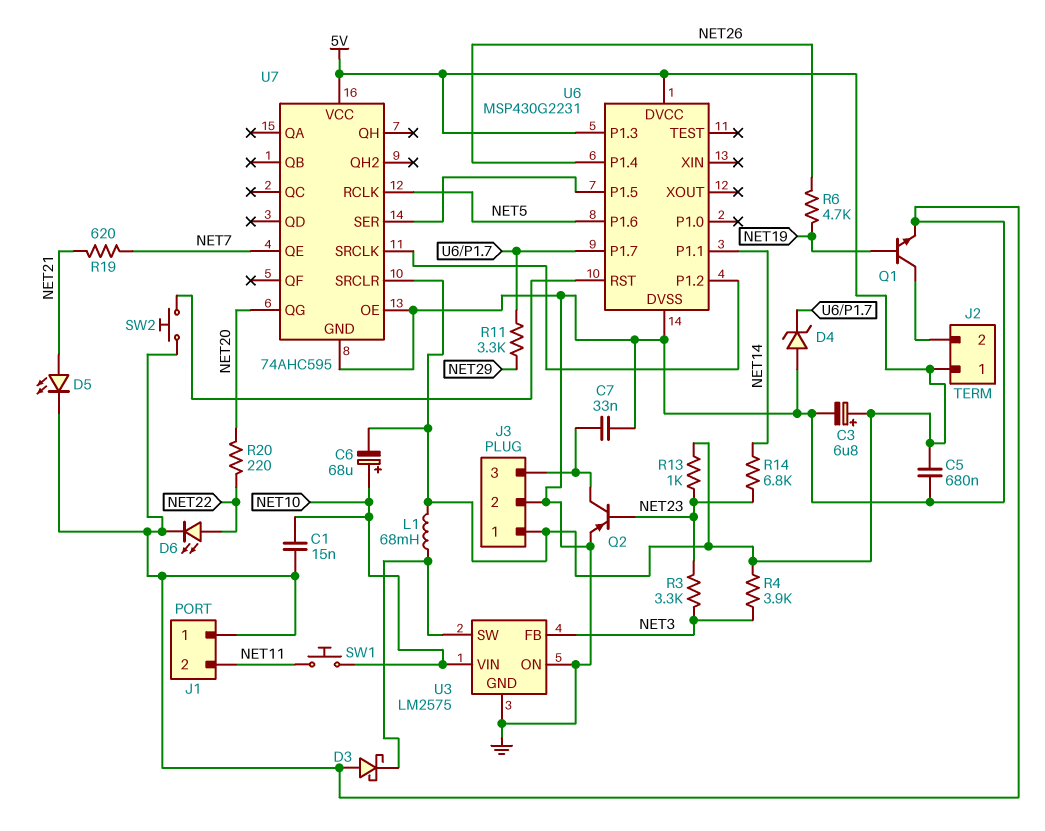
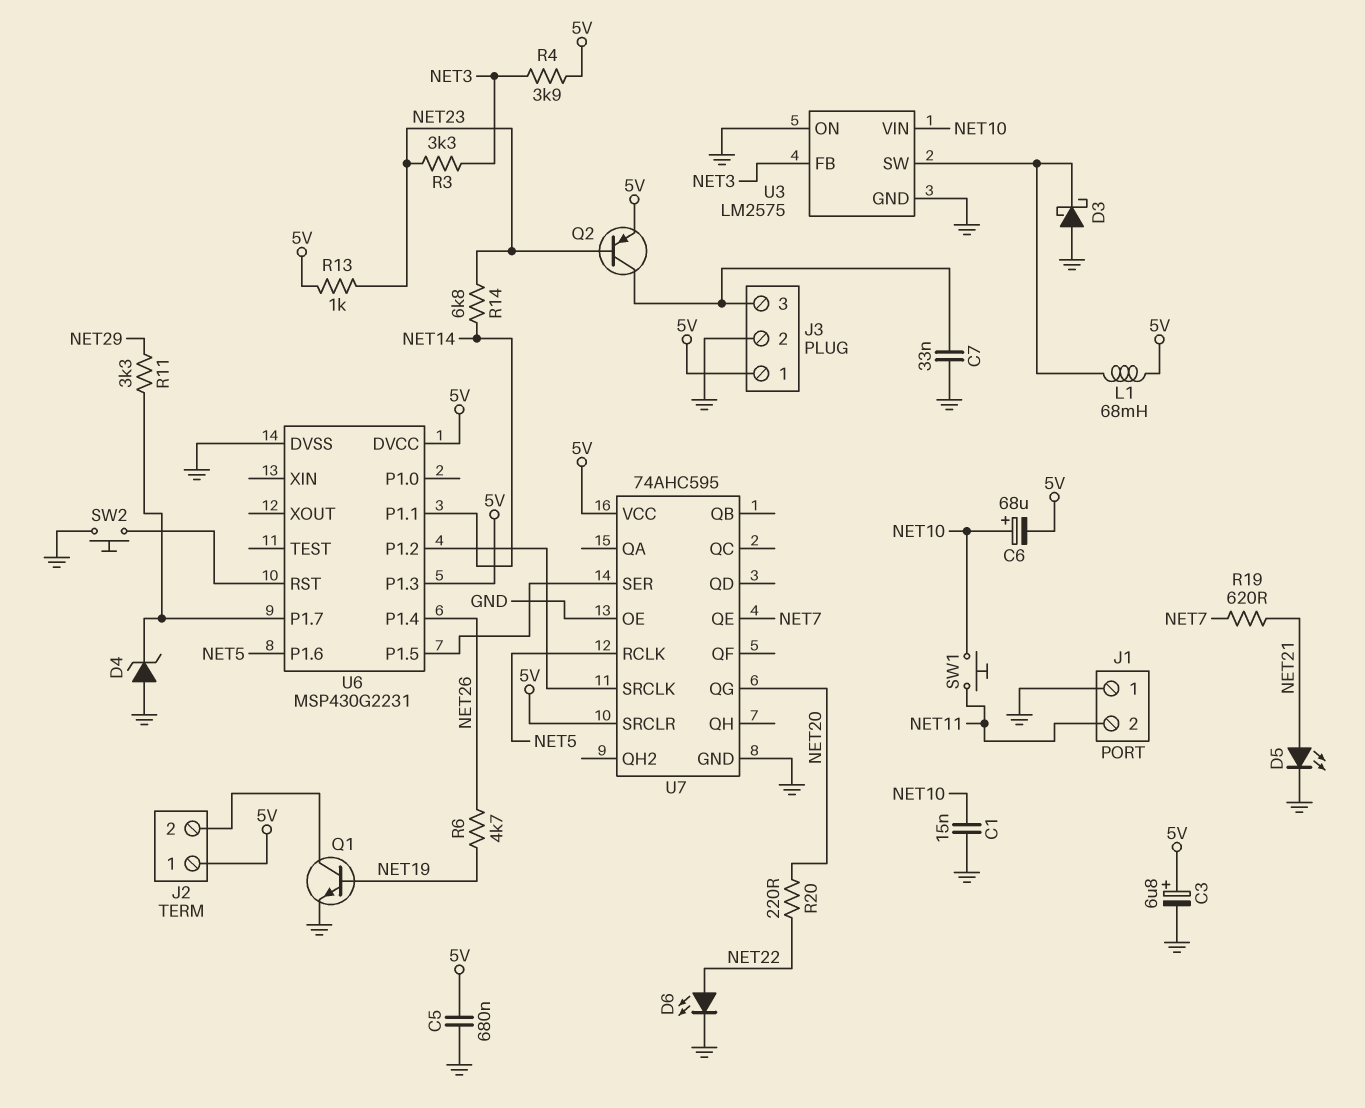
Q2: PNP (B NET23, C J3/3, E GND) -> PNP (B NET23, C J3/3, E 5V)

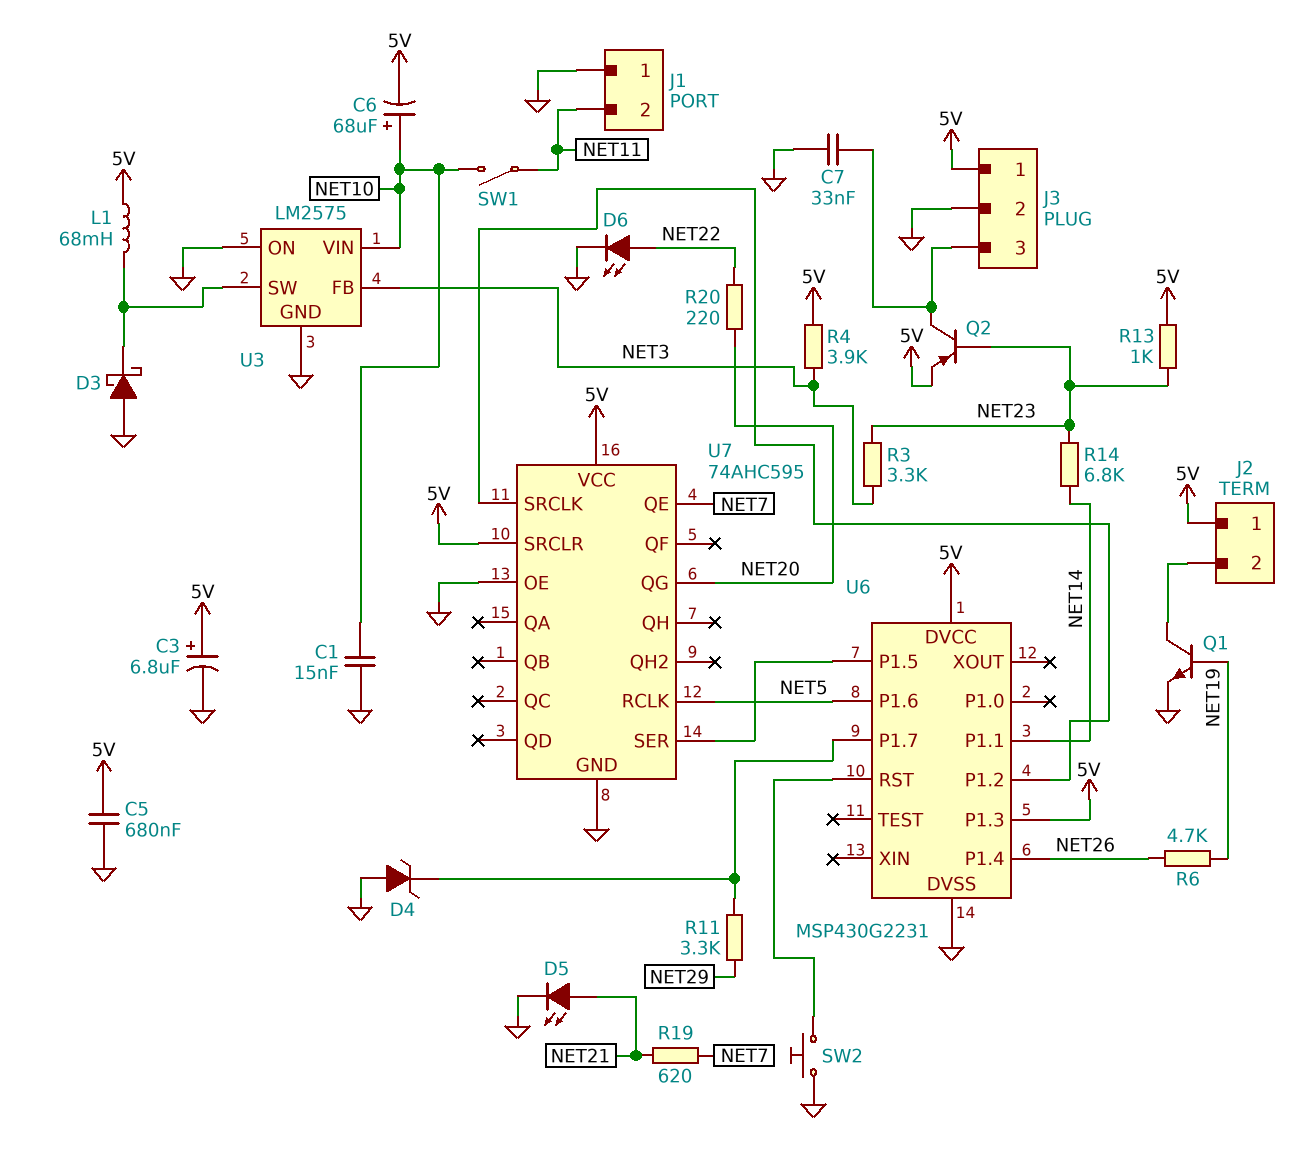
SW1: button (NET10, NET11) -> switch (NET10, NET11)

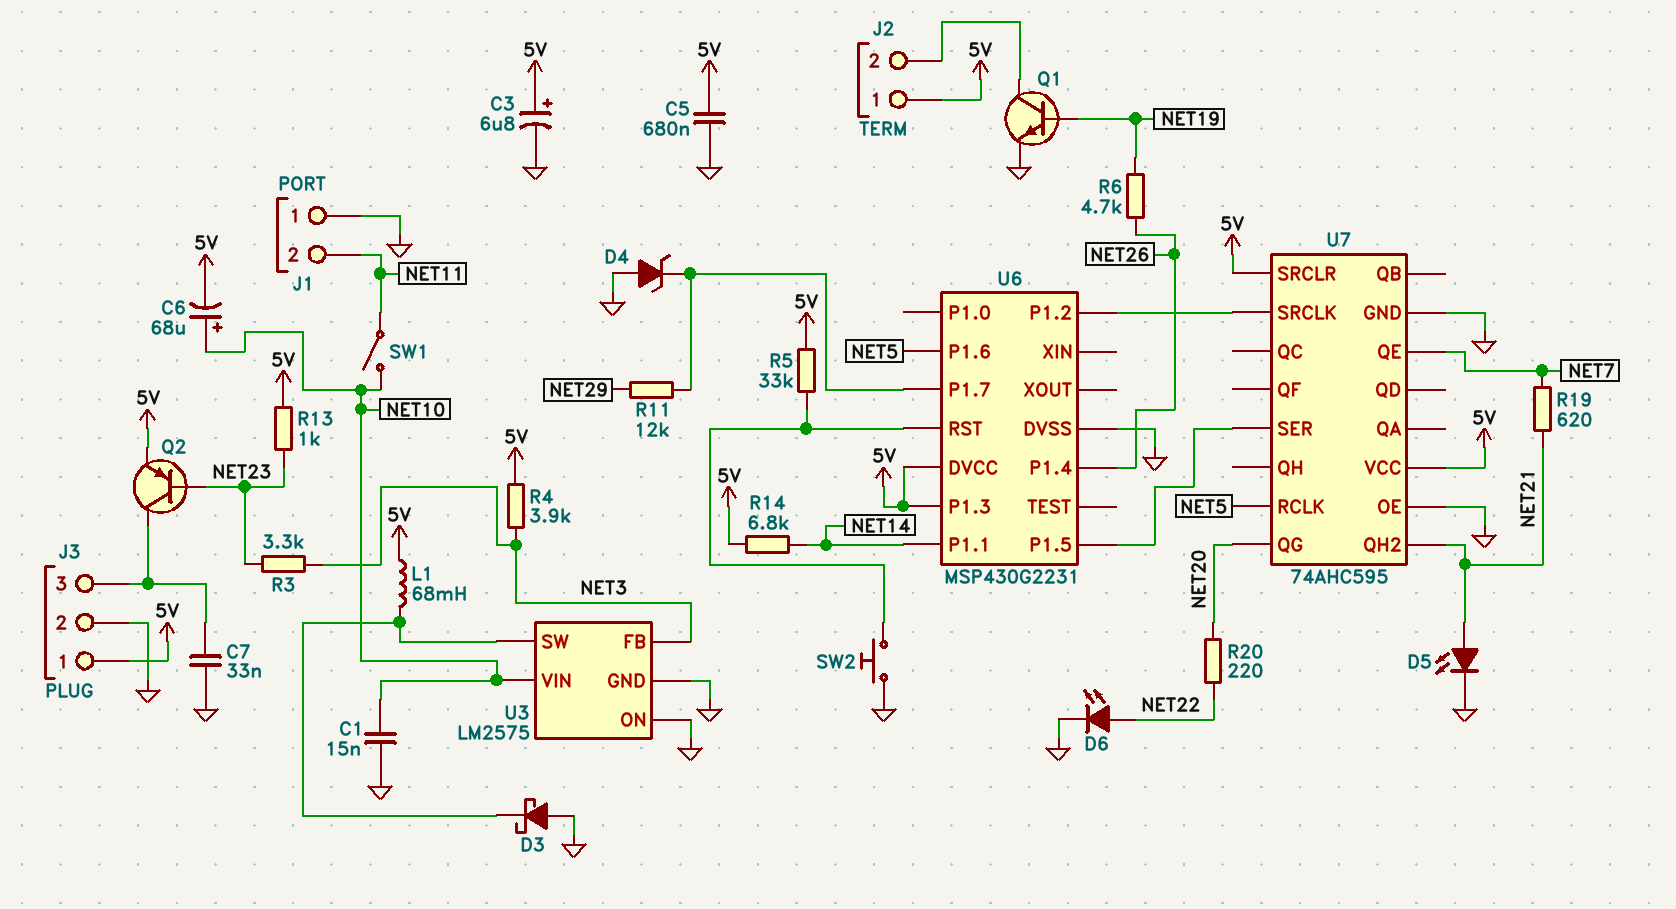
R5: none -> 33k (5V, U6/RST)
R11: 3.3k (NET29, U6/P1.7) -> 12k (NET29, U6/P1.7)
R14: 6.8k (NET14, NET23) -> 6.8k (5V, NET14)
U7 pin QH2: none -> NET21

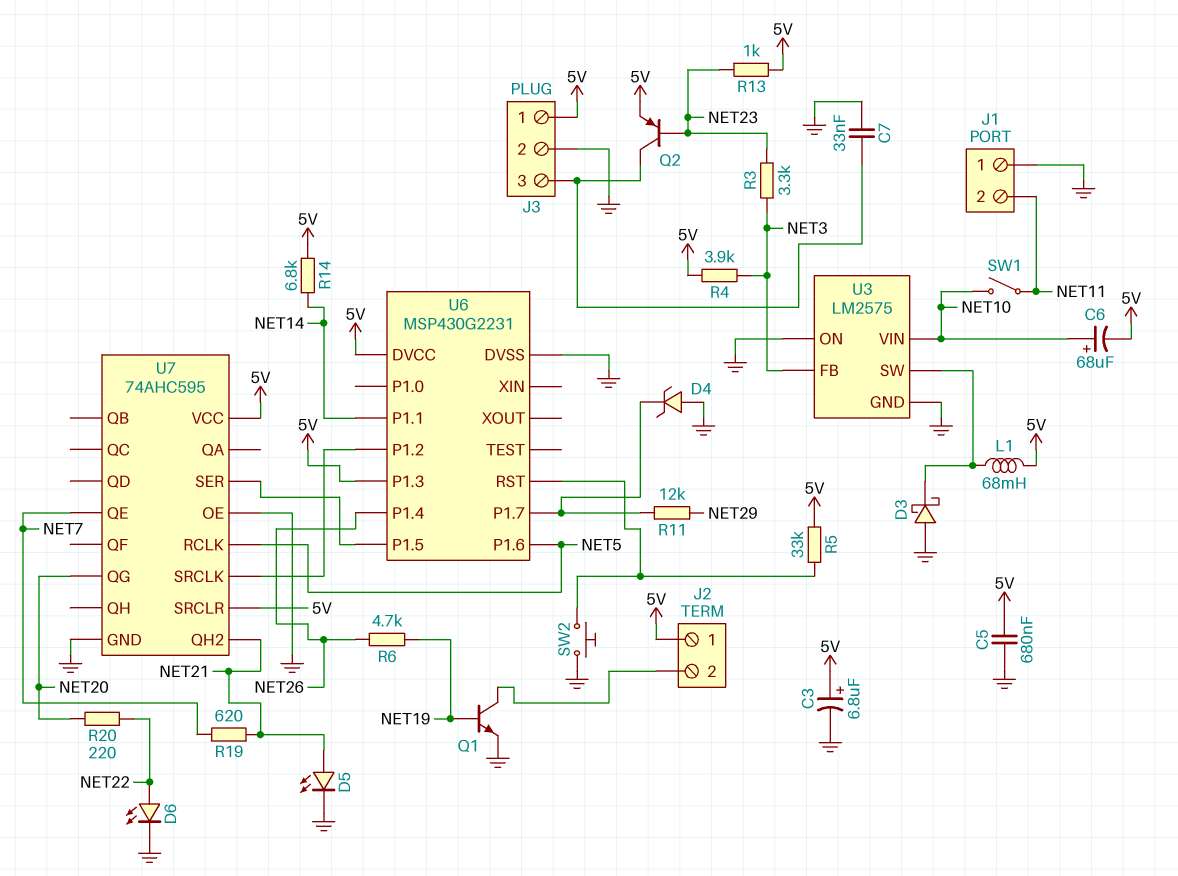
C1: 15nF (GND, NET10) -> none

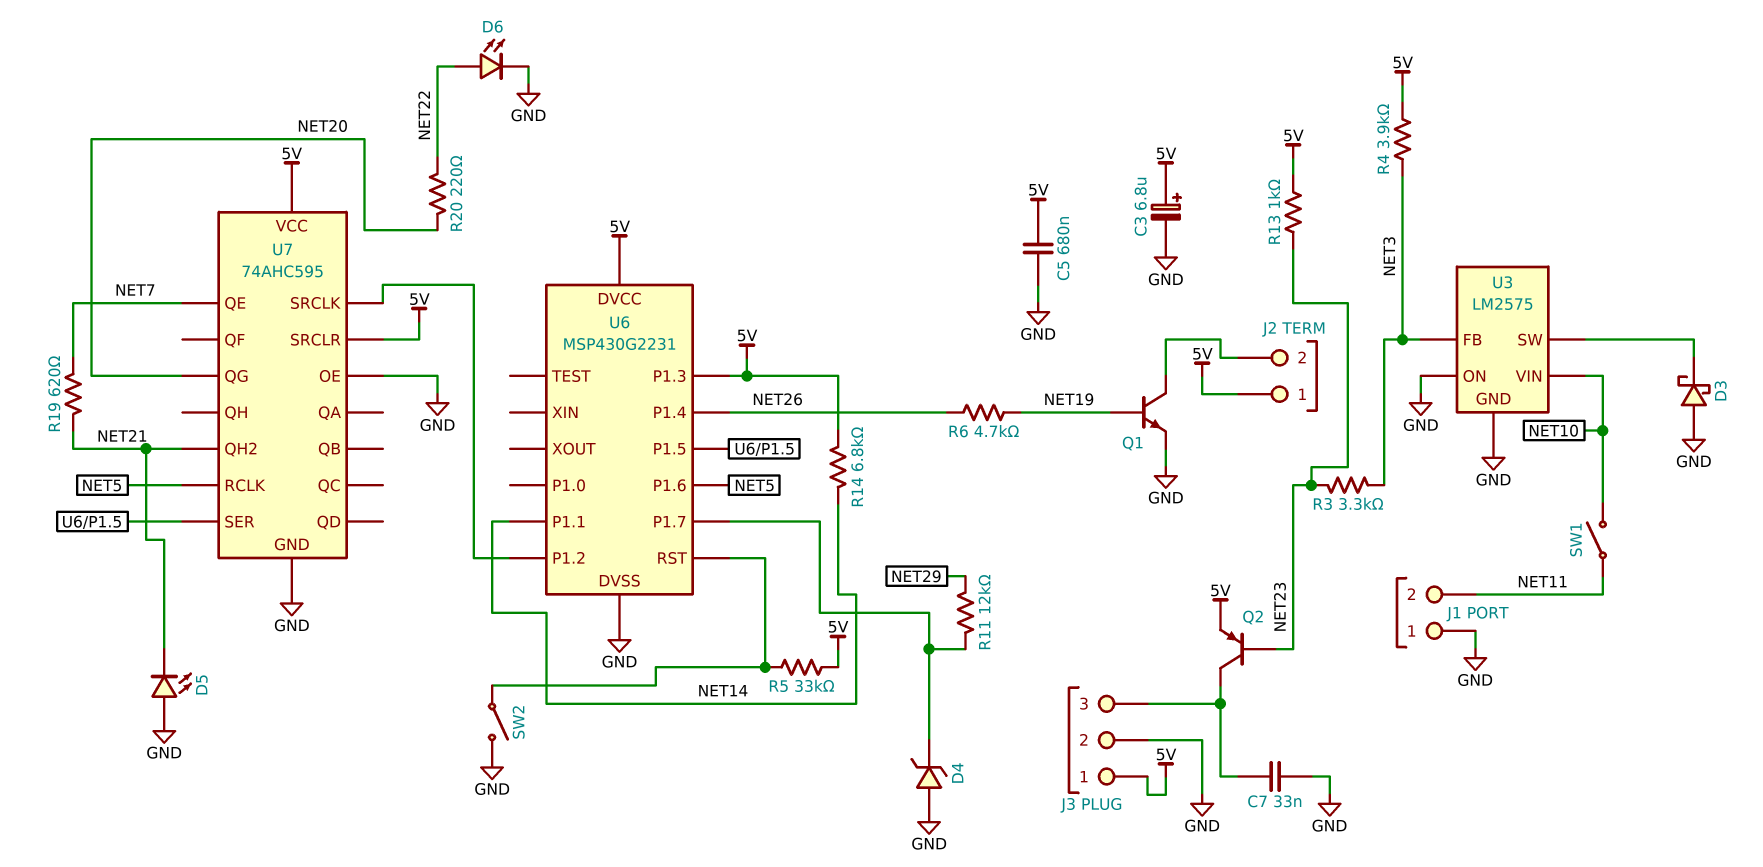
C6: 68uF (plus NET10, minus 5V) -> none
D5: LED (A NET21, K GND) -> LED (A GND, K NET21)
L1: 68mH (5V, U3/SW) -> none
SW2: button (GND, U6/RST) -> switch (GND, U6/RST)

